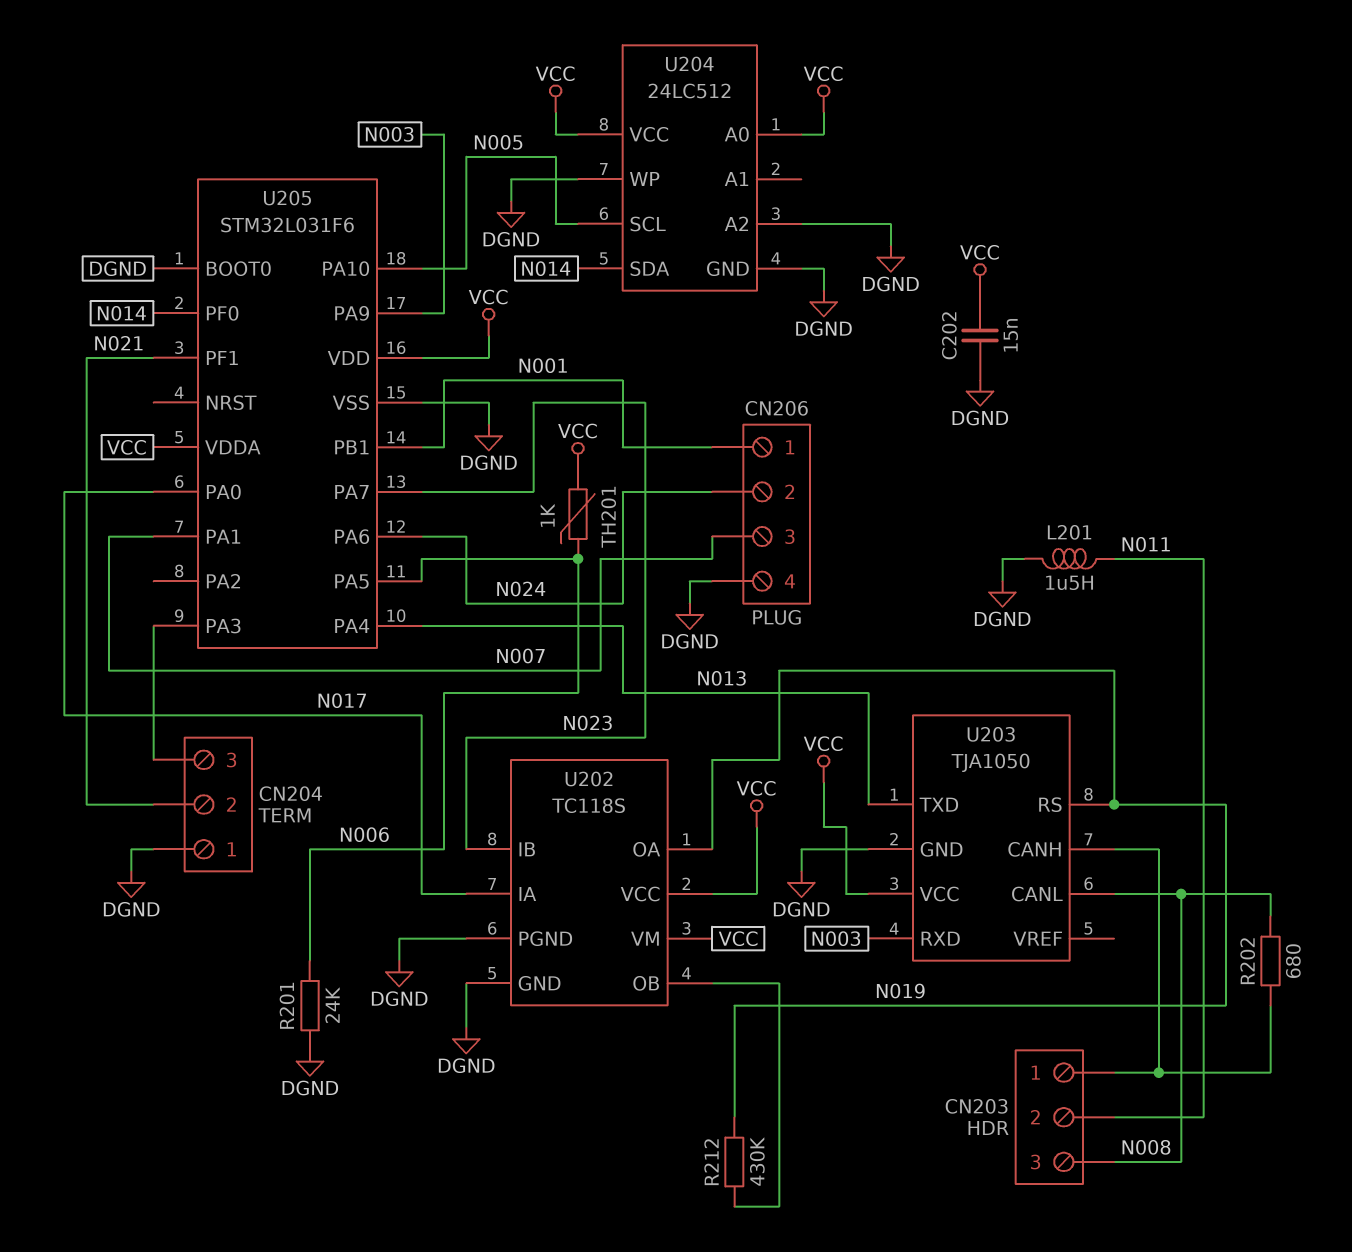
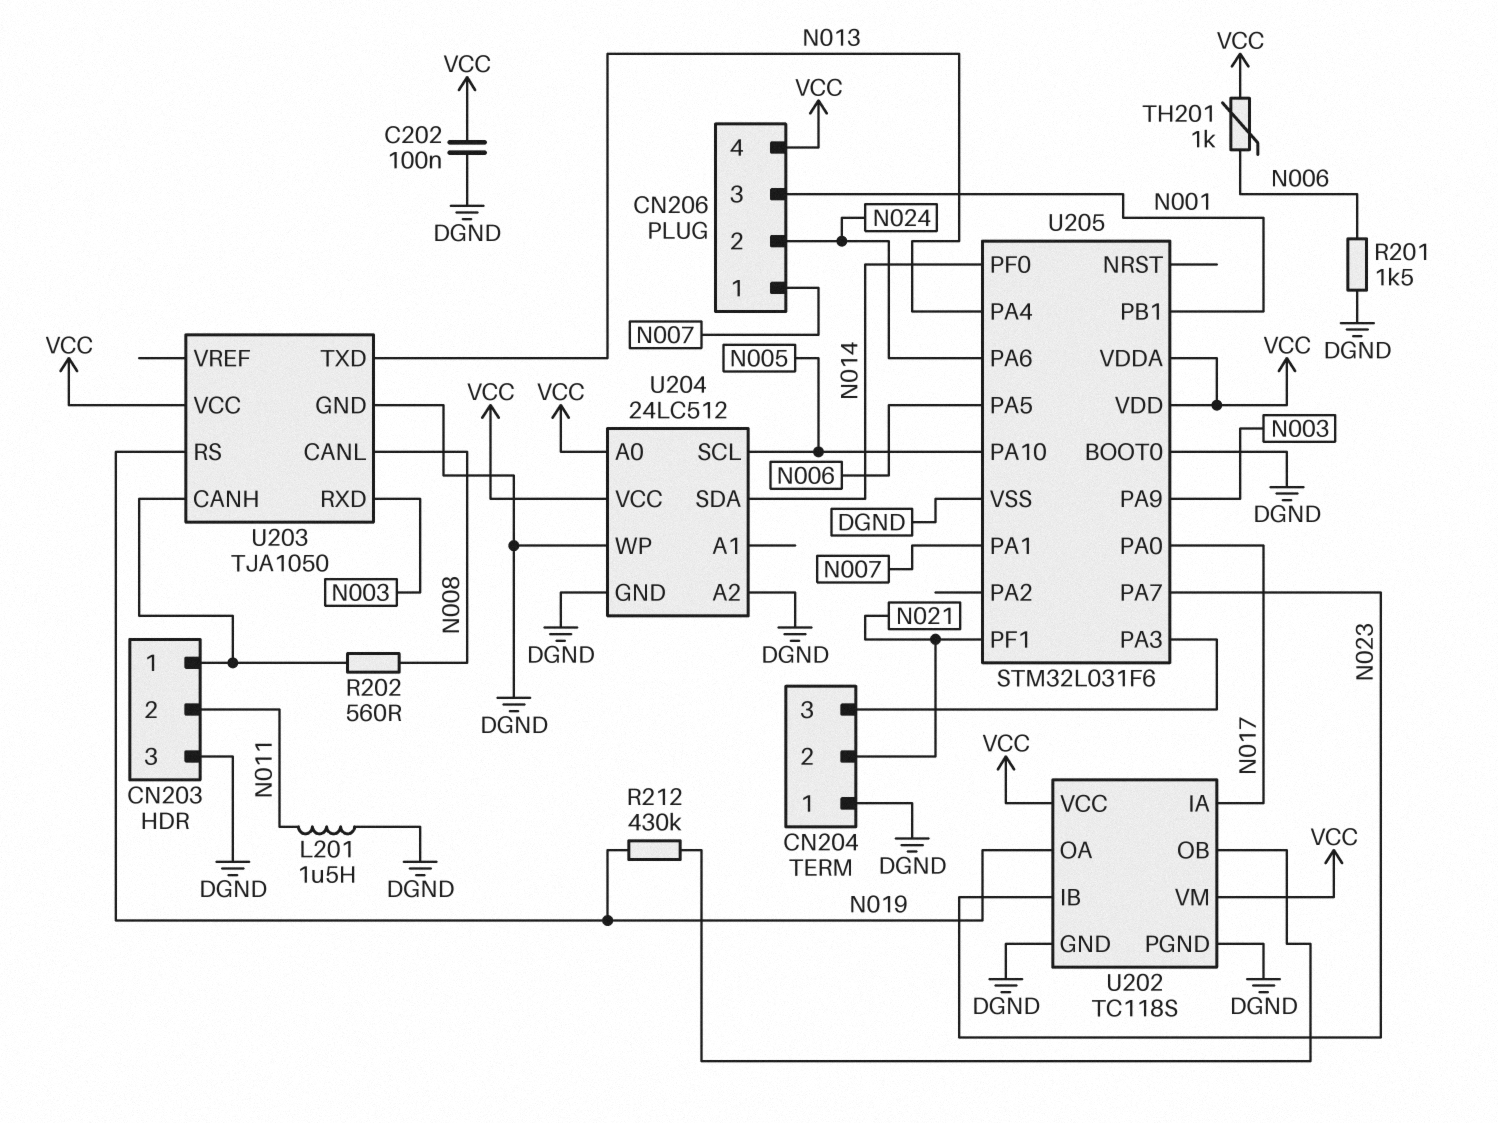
C202: 15nF (DGND, VCC) -> 100nF (DGND, VCC)
CN203 pin 3: N008 -> DGND
CN206 pin 1: N001 -> N007
CN206 pin 3: N007 -> N001
CN206 pin 4: DGND -> VCC
R201: 24k (DGND, N006) -> 1.5k (DGND, N006)
R202: 680 (CN203/1, N008) -> 560 (CN203/1, N008)

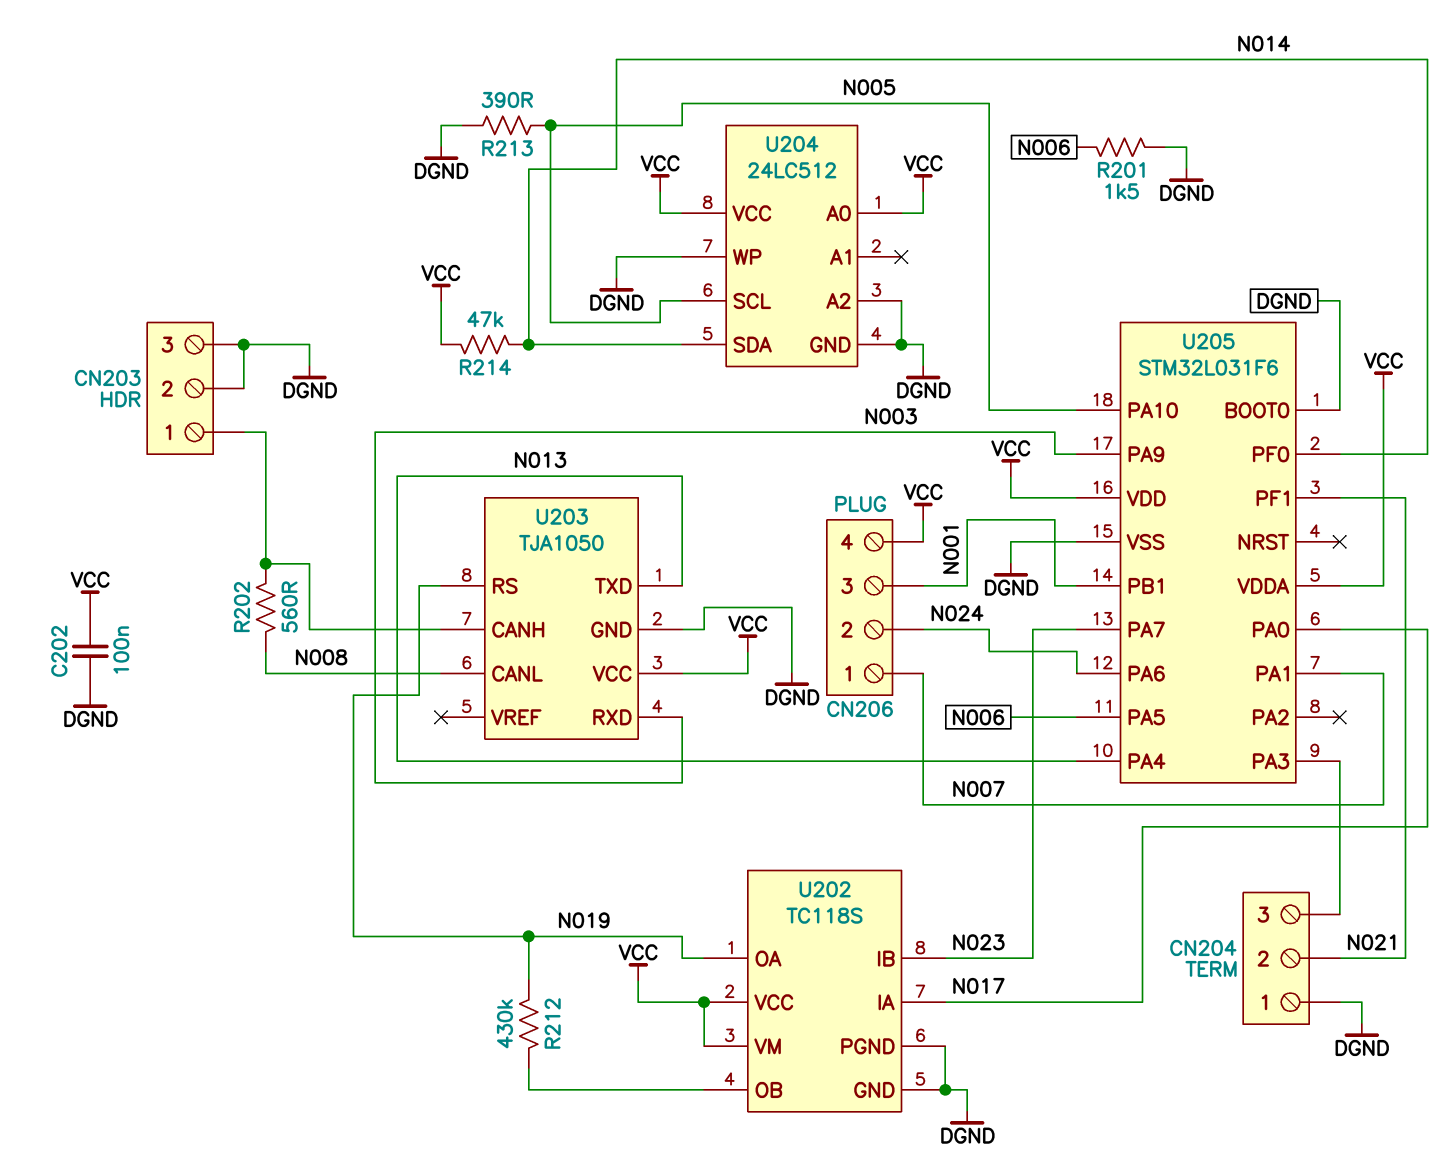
CN203 pin 2: N011 -> DGND
L201: 1.5uH (DGND, N011) -> none
R213: none -> 390 (DGND, N005)
R214: none -> 47k (N014, VCC)
TH201: 1k (N006, VCC) -> none

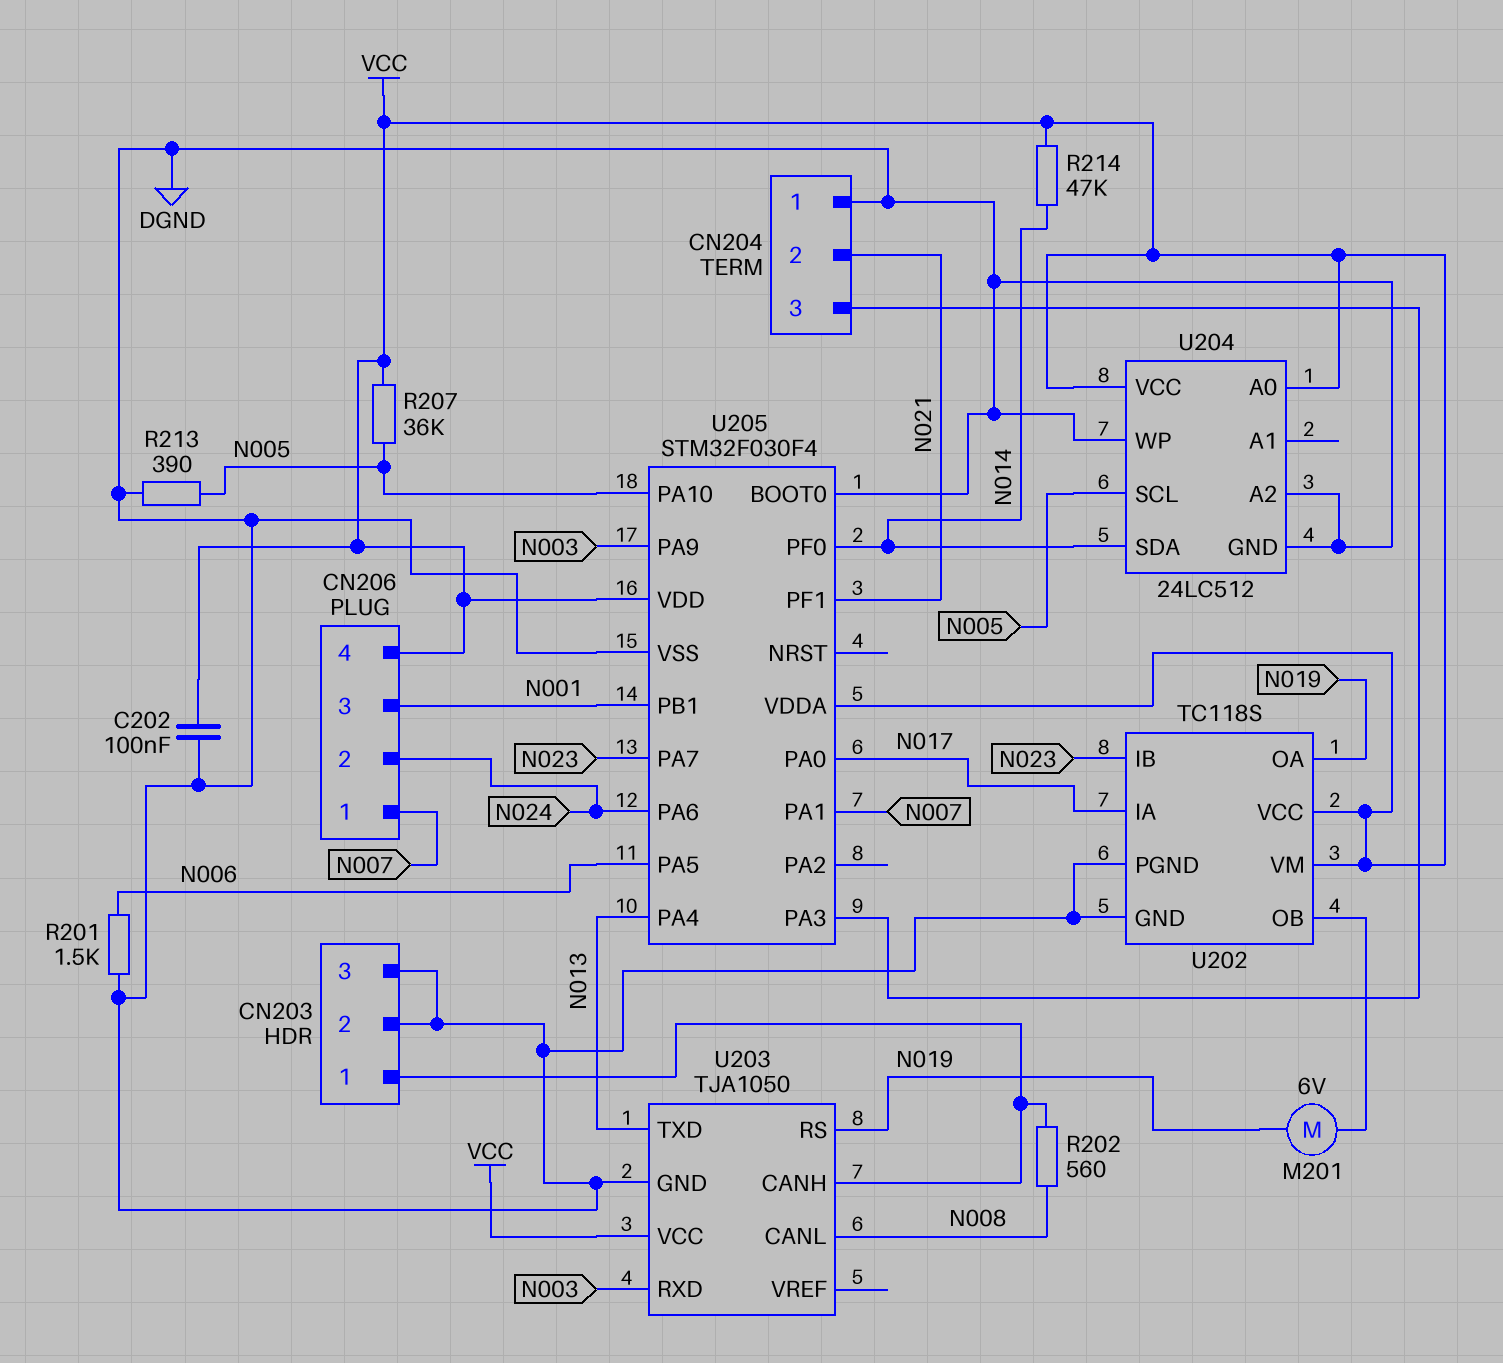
M201: none -> motor 6V (N019, U202/OB)
R207: none -> 36k (N005, VCC)
R212: 430k (N019, U202/OB) -> none
U205: STM32L031F6 -> STM32F030F4

